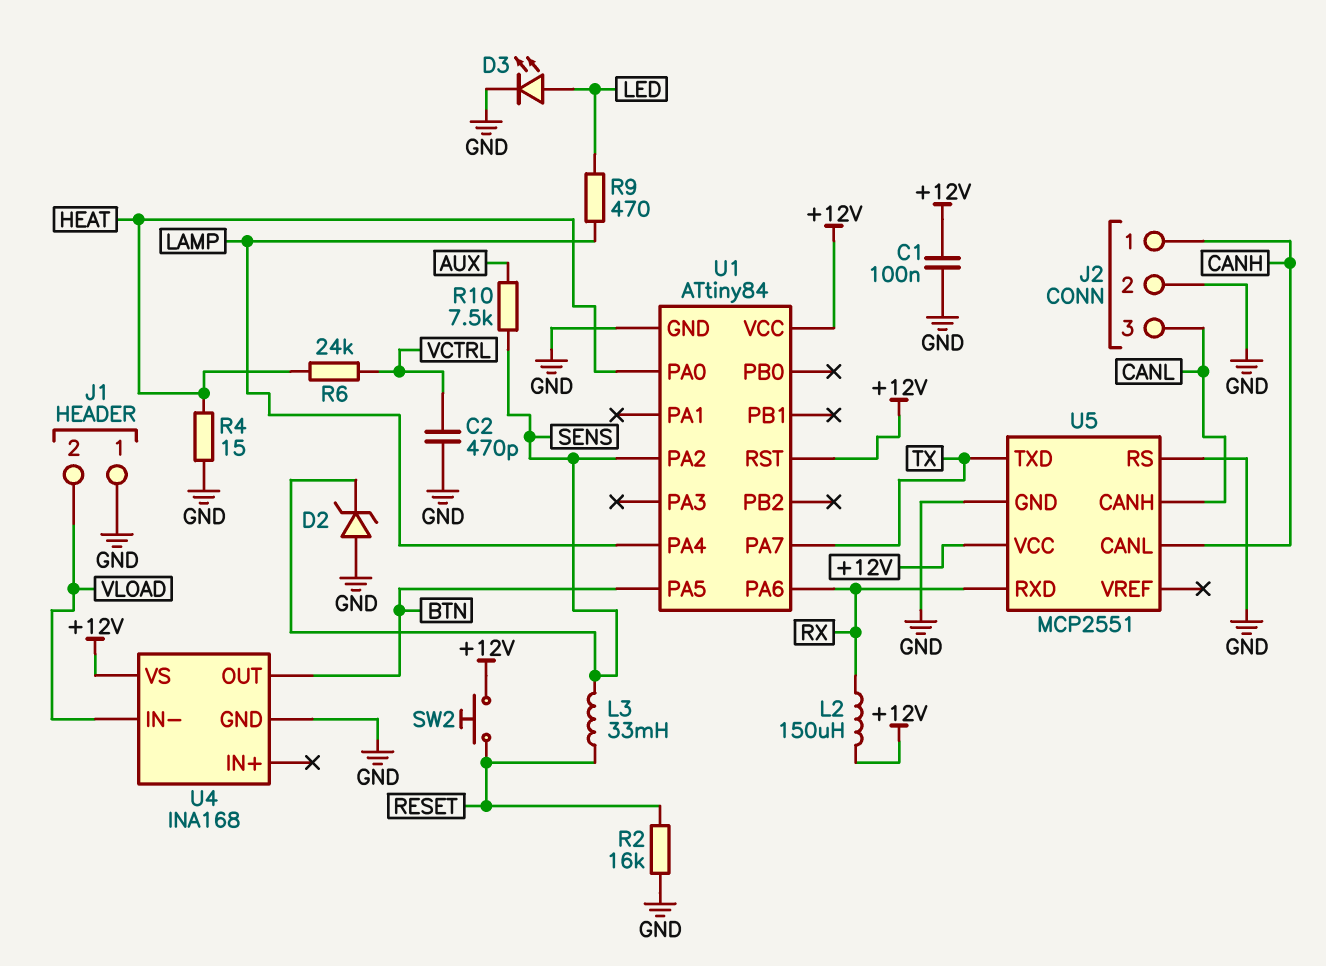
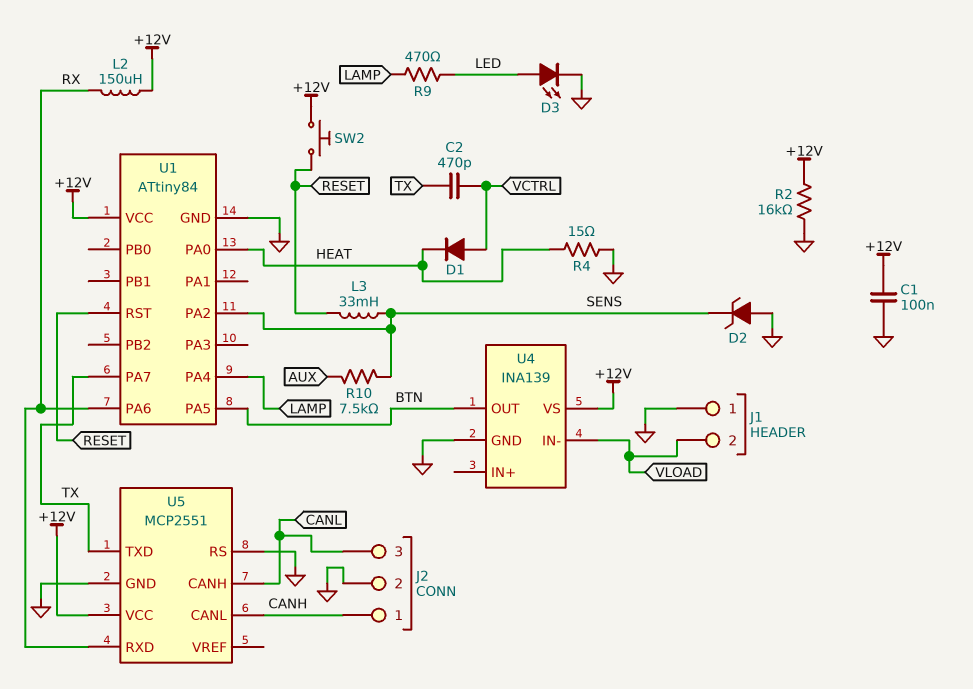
C2: 470pF (GND, VCTRL) -> 470pF (TX, VCTRL)
D1: none -> diode (A VCTRL, K HEAT)
R2: 16k (GND, RESET) -> 16k (+12V, GND)
R6: 24k (HEAT, VCTRL) -> none
U1 pin RST: +12V -> RESET
U4: INA168 -> INA139

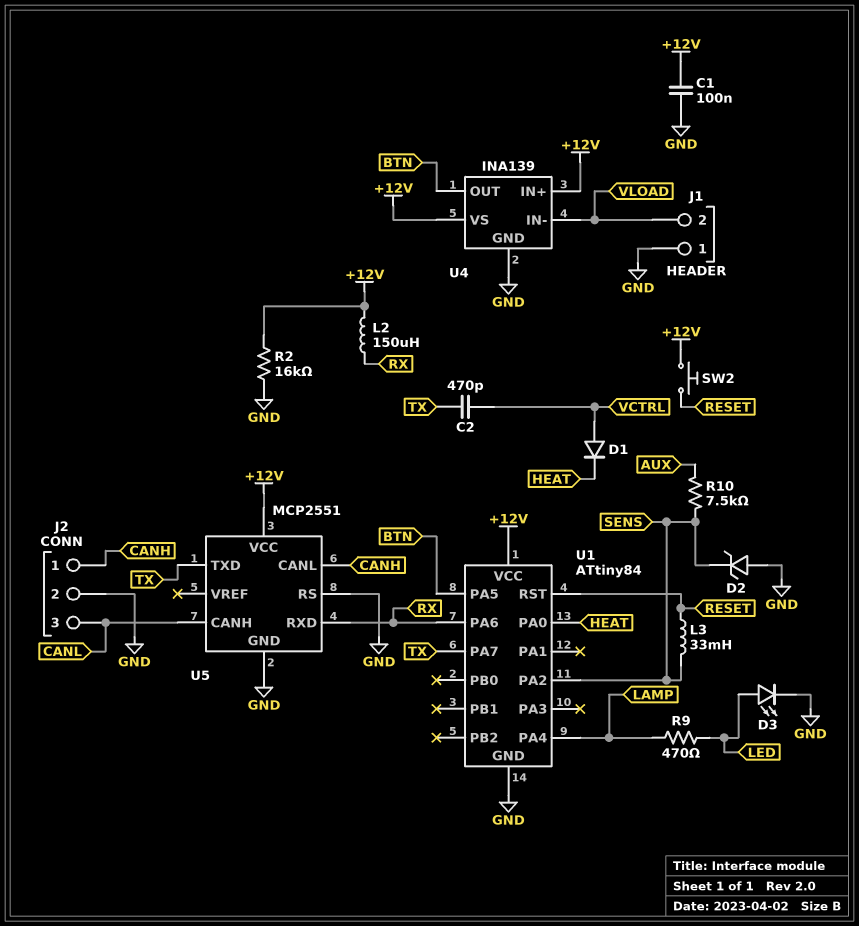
R4: 15 (GND, HEAT) -> none
U4 pin IN+: none -> +12V

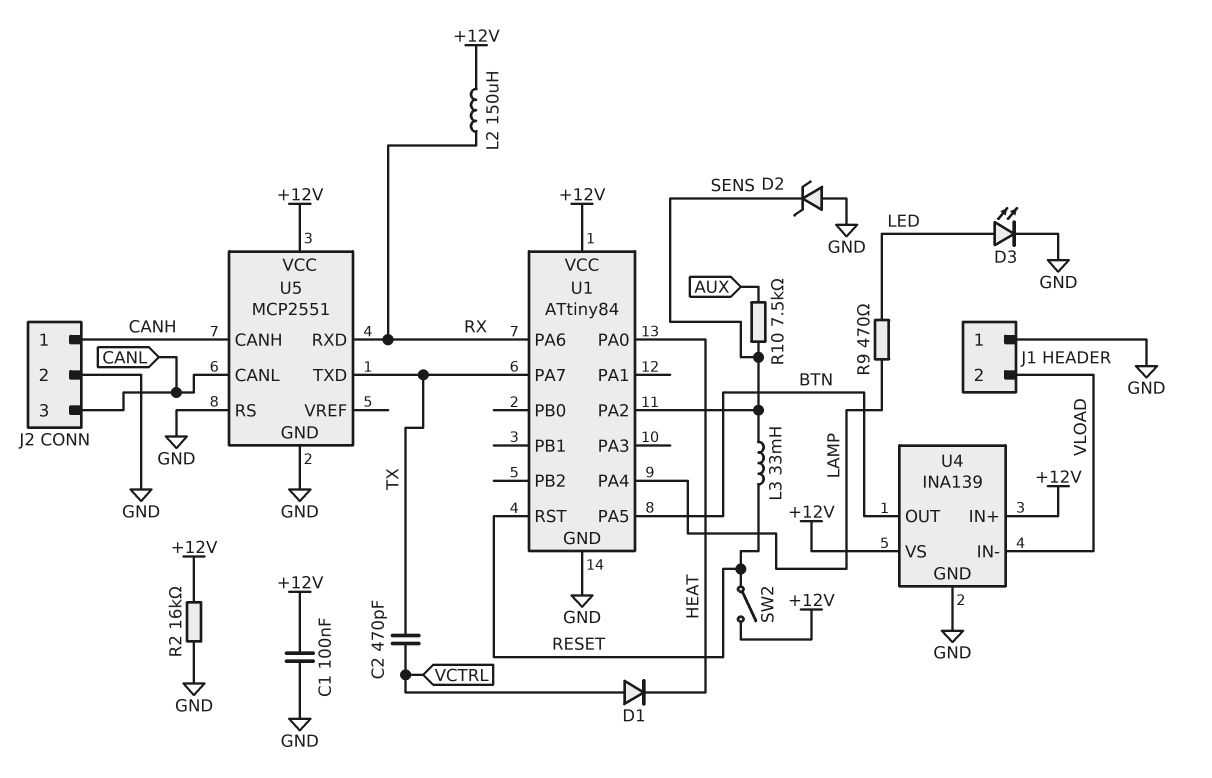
SW2: button (+12V, RESET) -> switch (+12V, RESET)
U5 pin CANH: CANL -> CANH
U5 pin CANL: CANH -> CANL

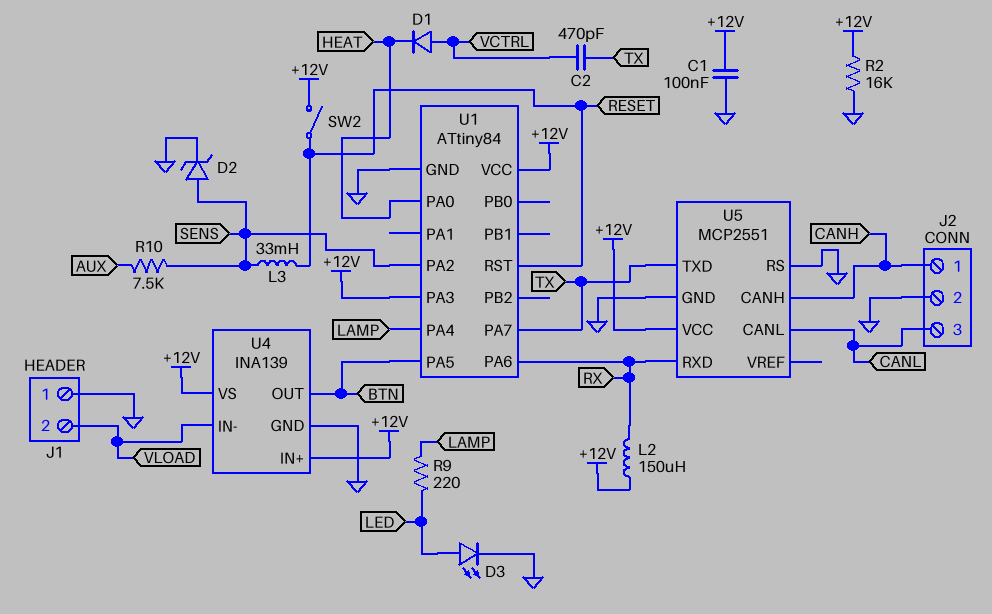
D2: zener (A GND, K SENS) -> zener (A SENS, K GND)
R9: 470 (LAMP, LED) -> 220 (LAMP, LED)
U1 pin PA3: none -> +12V

